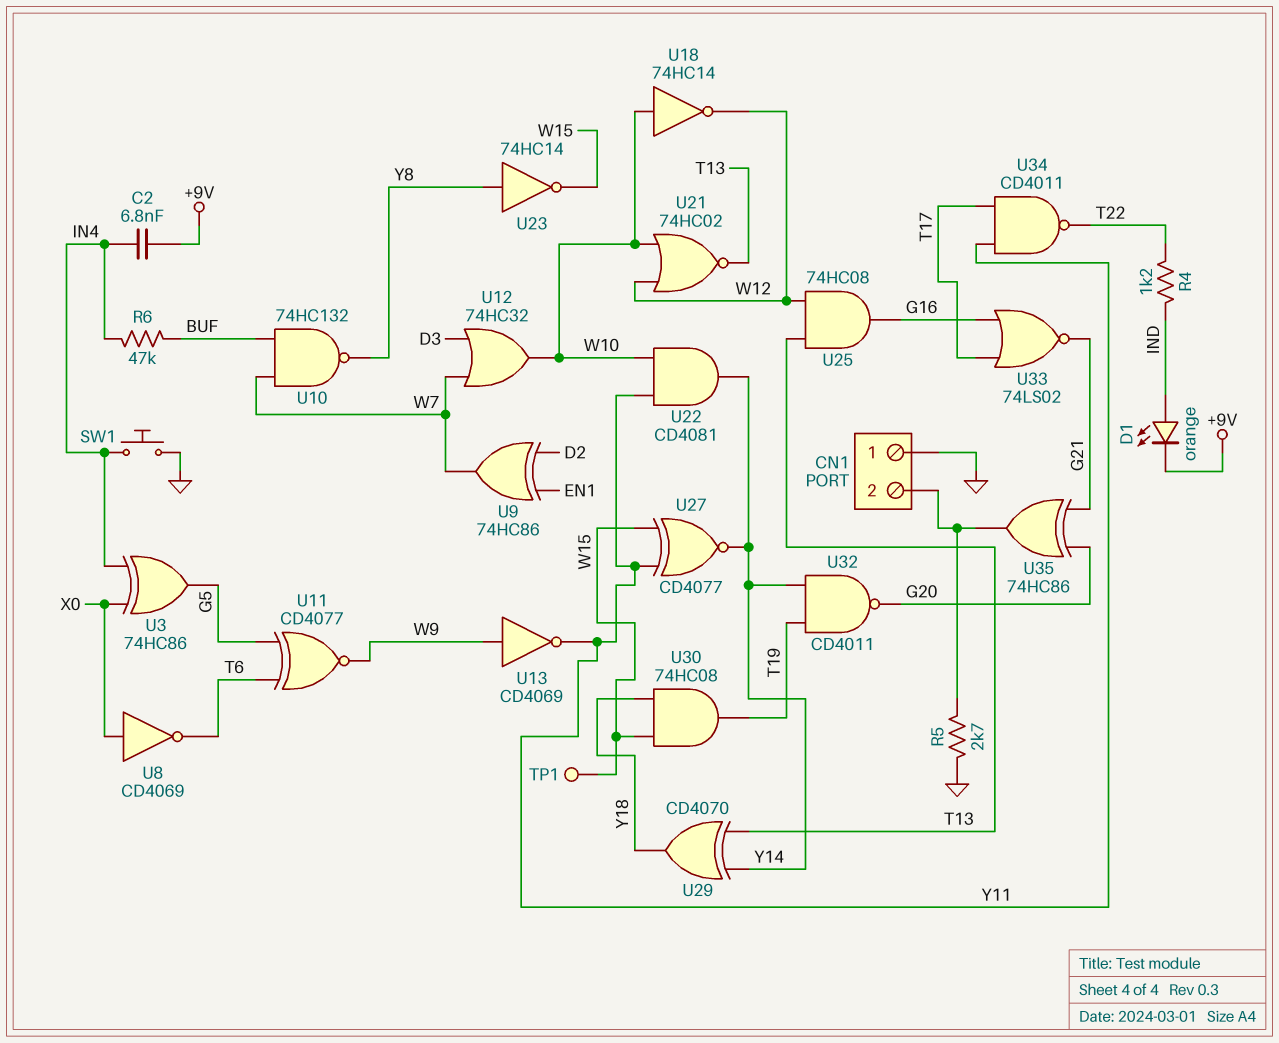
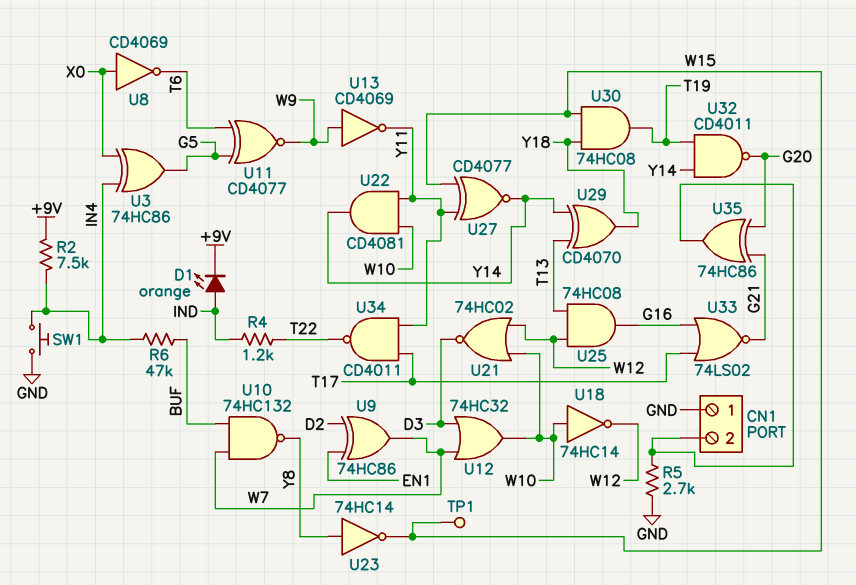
C2: 6.8nF (+9V, IN4) -> none
R2: none -> 7.5k (+9V, IN4)
U21: NOR 74HC02 (in W10, in W12, out T13) -> NOR 74HC02 (in W10, in W12, out D3)

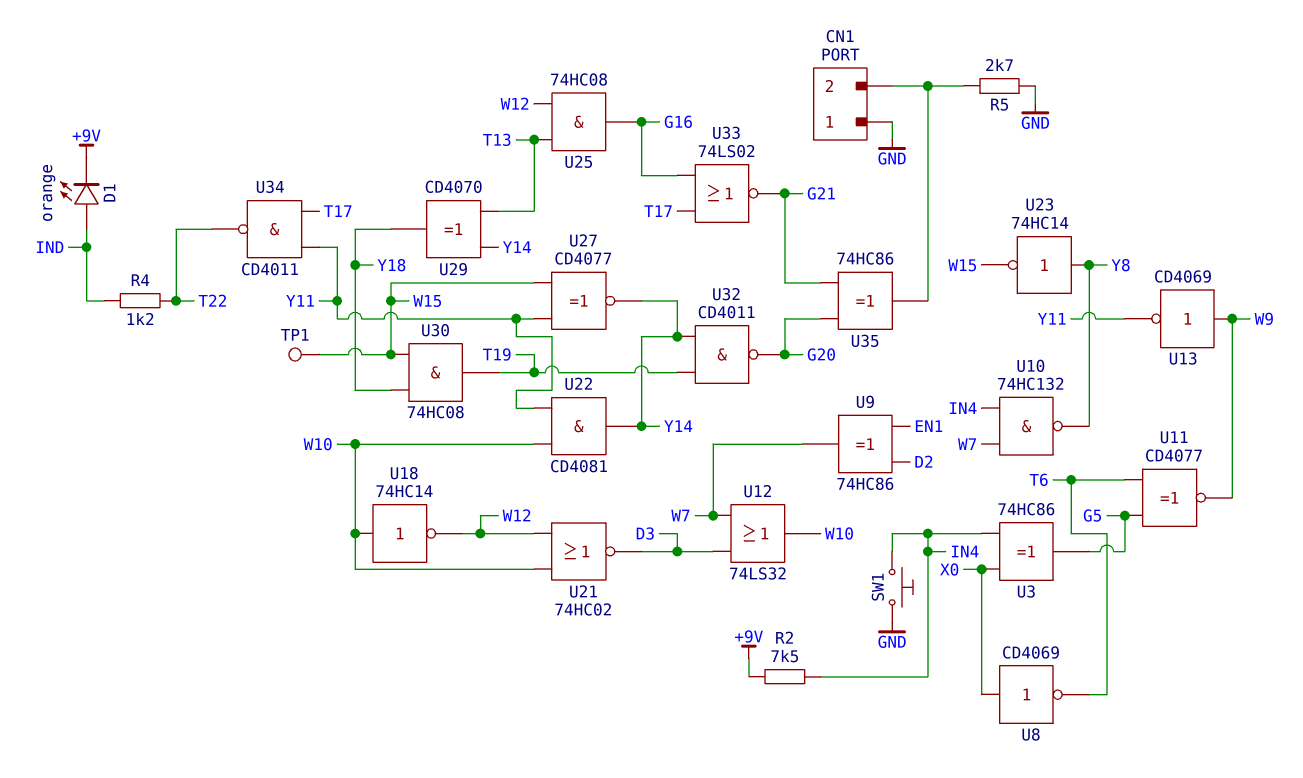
R6: 47k (BUF, IN4) -> none
U10: NAND 74HC132 (in BUF, in W7, out Y8) -> NAND 74HC132 (in IN4, in W7, out Y8)
U12: OR 74HC32 (in D3, in W7, out W10) -> OR 74LS32 (in D3, in W7, out W10)

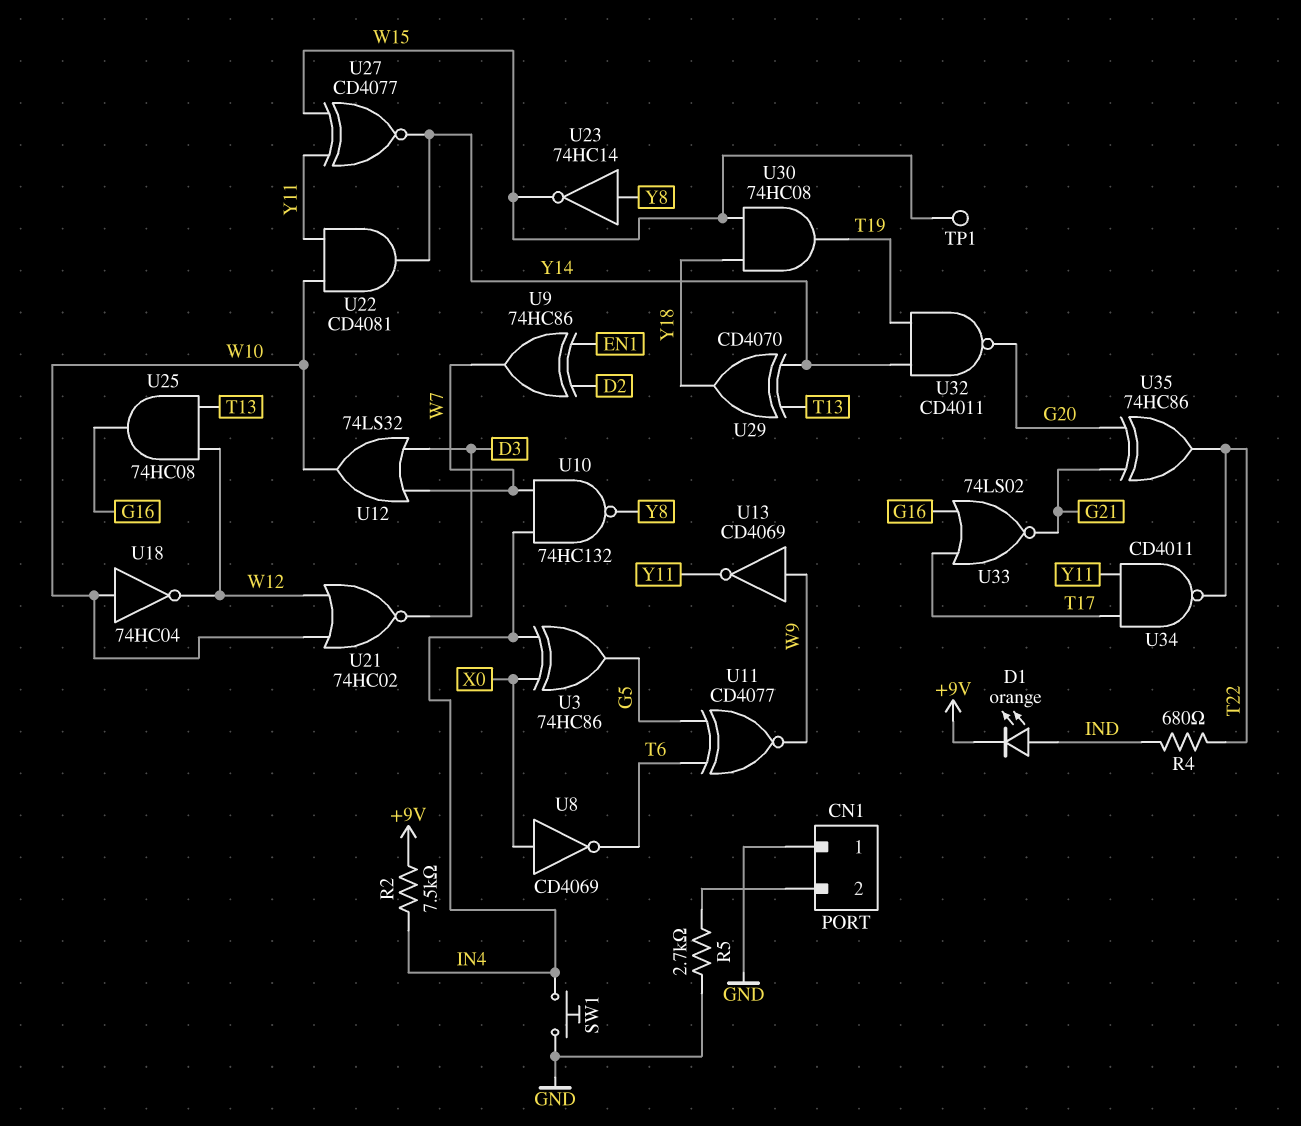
R4: 1.2k (IND, T22) -> 680 (IND, T22)
U18: NOT 74HC14 (in W10, out W12) -> NOT 74HC04 (in W10, out W12)
U35: XOR 74HC86 (in G20, in G21, out CN1/2) -> XOR 74HC86 (in G20, in G21, out T22)

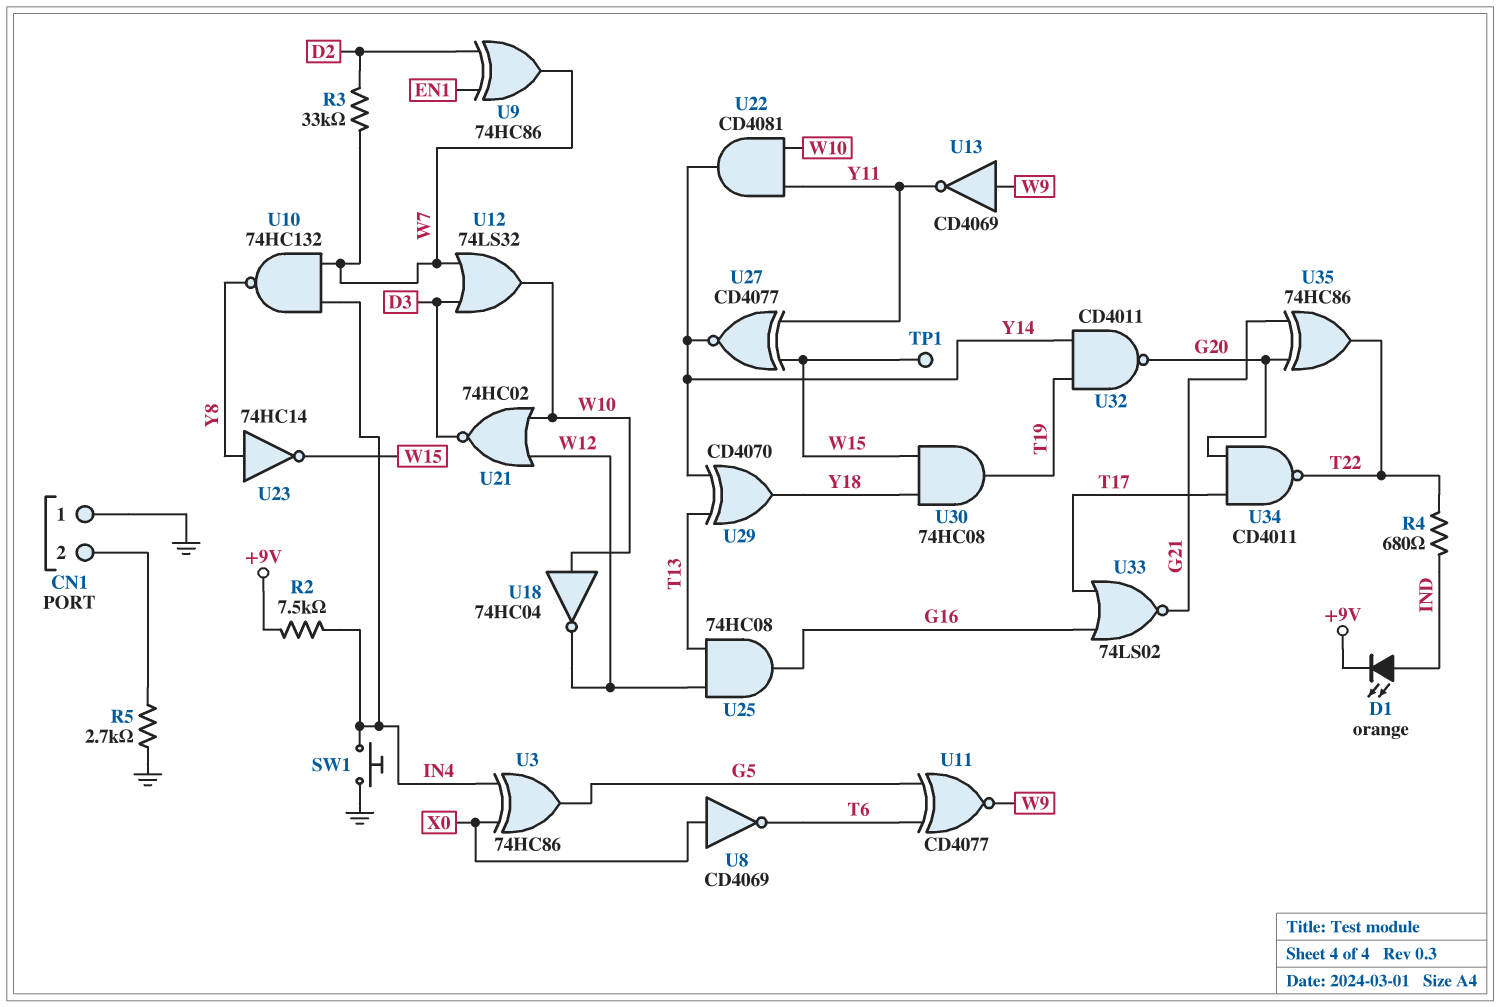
R3: none -> 33k (D2, W7)
U34: NAND CD4011 (in T17, in Y11, out T22) -> NAND CD4011 (in G20, in T17, out T22)

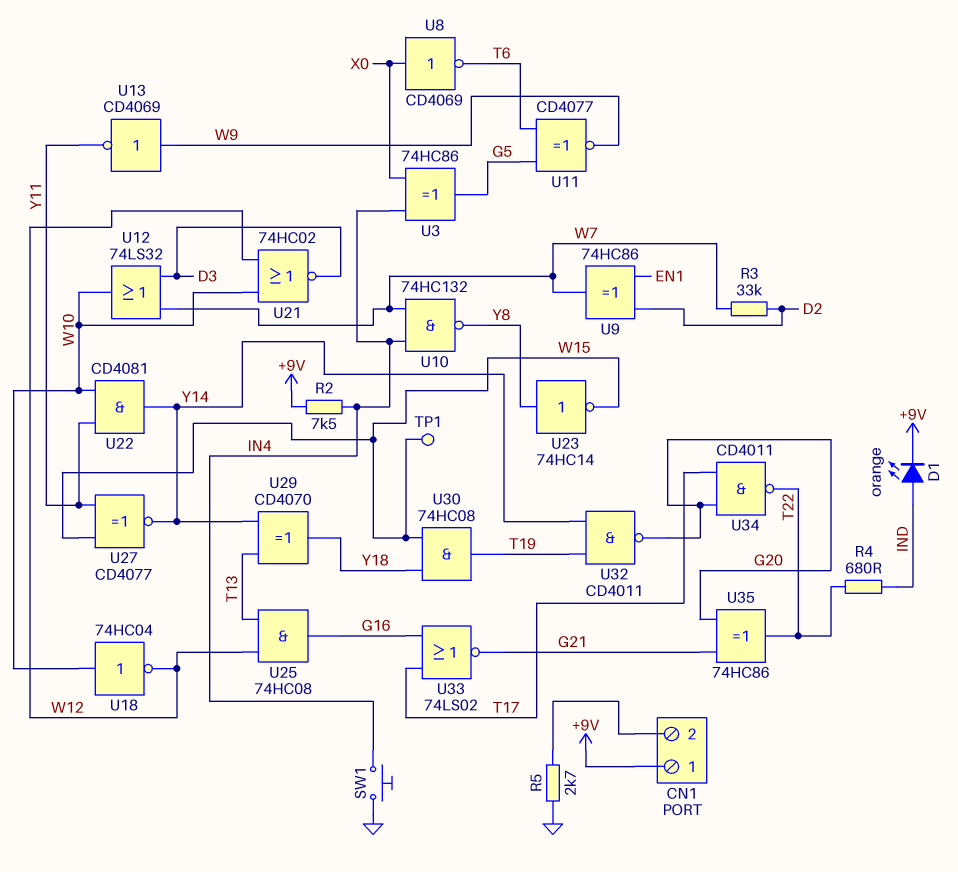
CN1 pin 1: GND -> +9V

